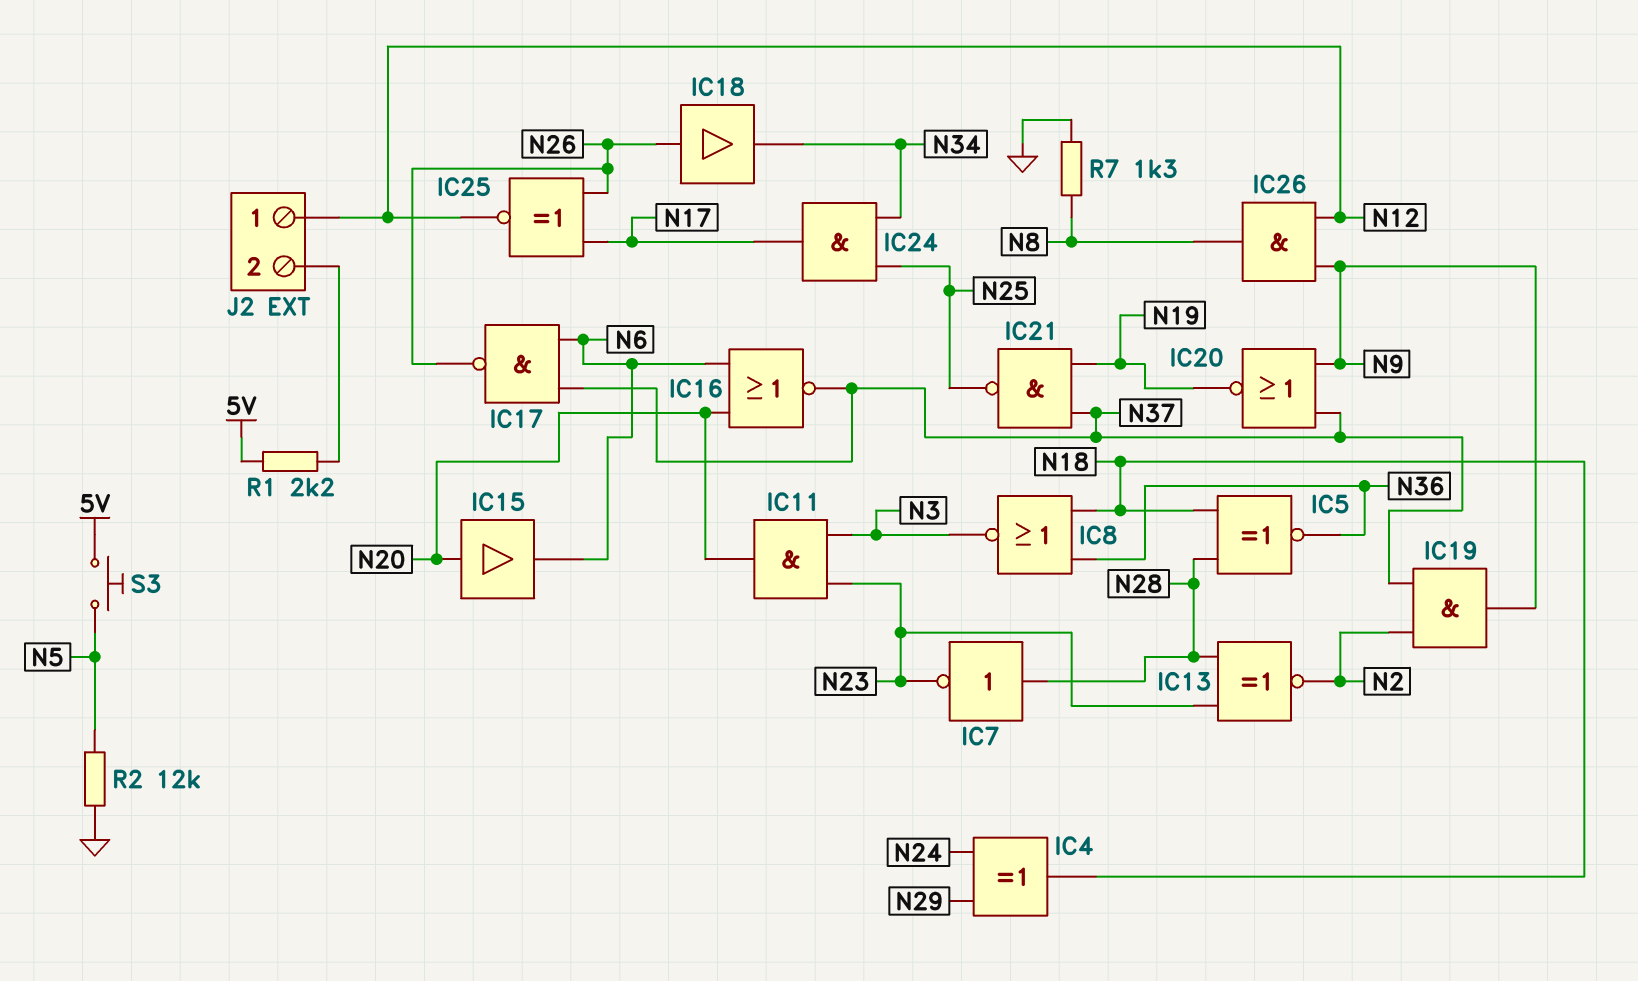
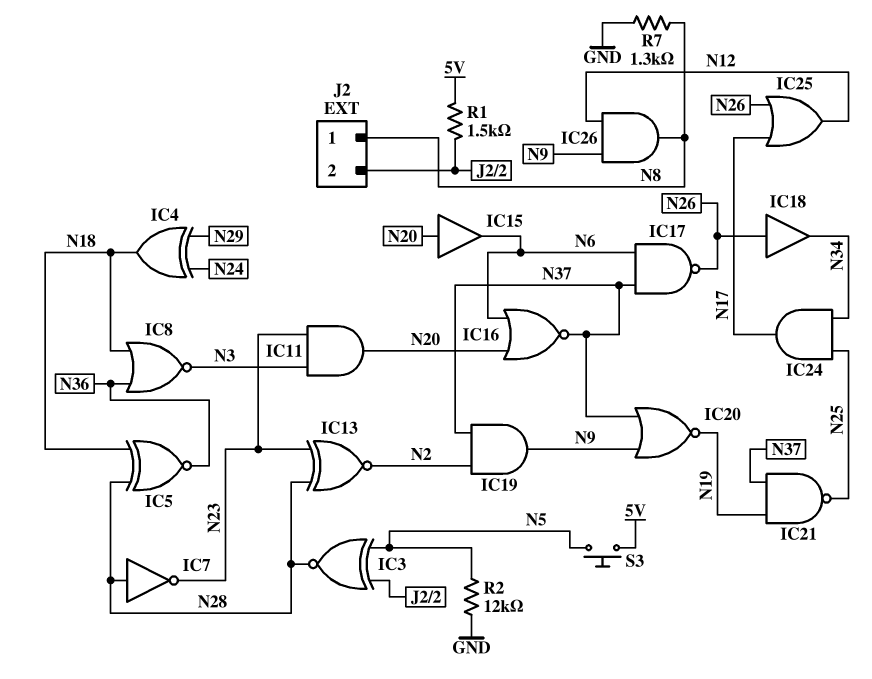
IC3: none -> XNOR (in J2/2, in N5, out N28)
IC25: XNOR (in N17, in N26, out N12) -> OR (in N17, in N26, out N12)
J2 pin 1: N12 -> N8
R1: 2.2k (5V, J2/2) -> 1.5k (5V, J2/2)

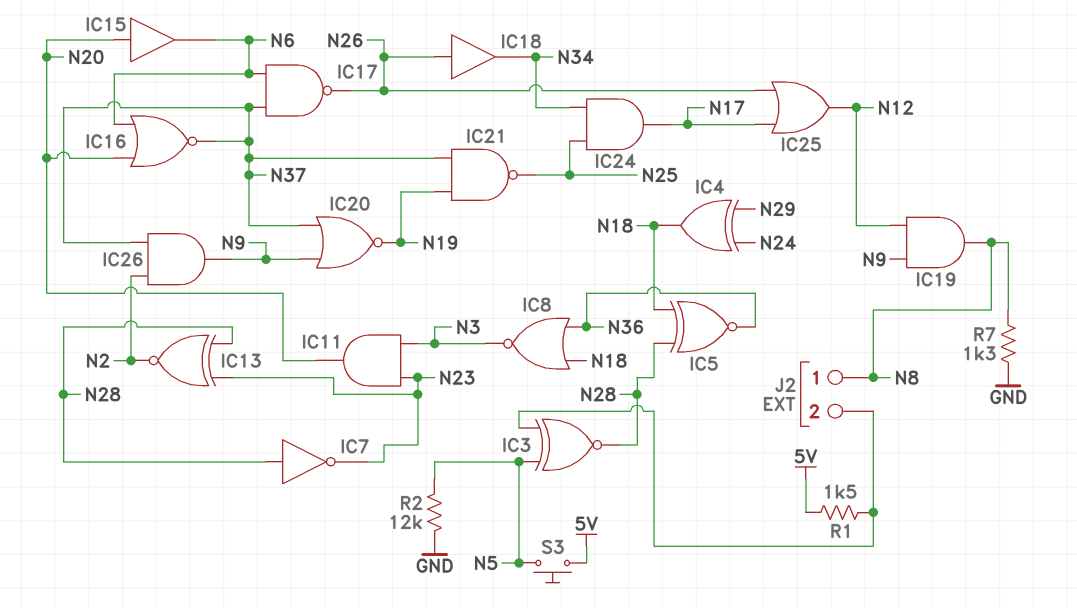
IC19: AND (in N2, in N37, out N9) -> AND (in N9, in N12, out N8)
IC26: AND (in N9, in N12, out N8) -> AND (in N2, in N37, out N9)

